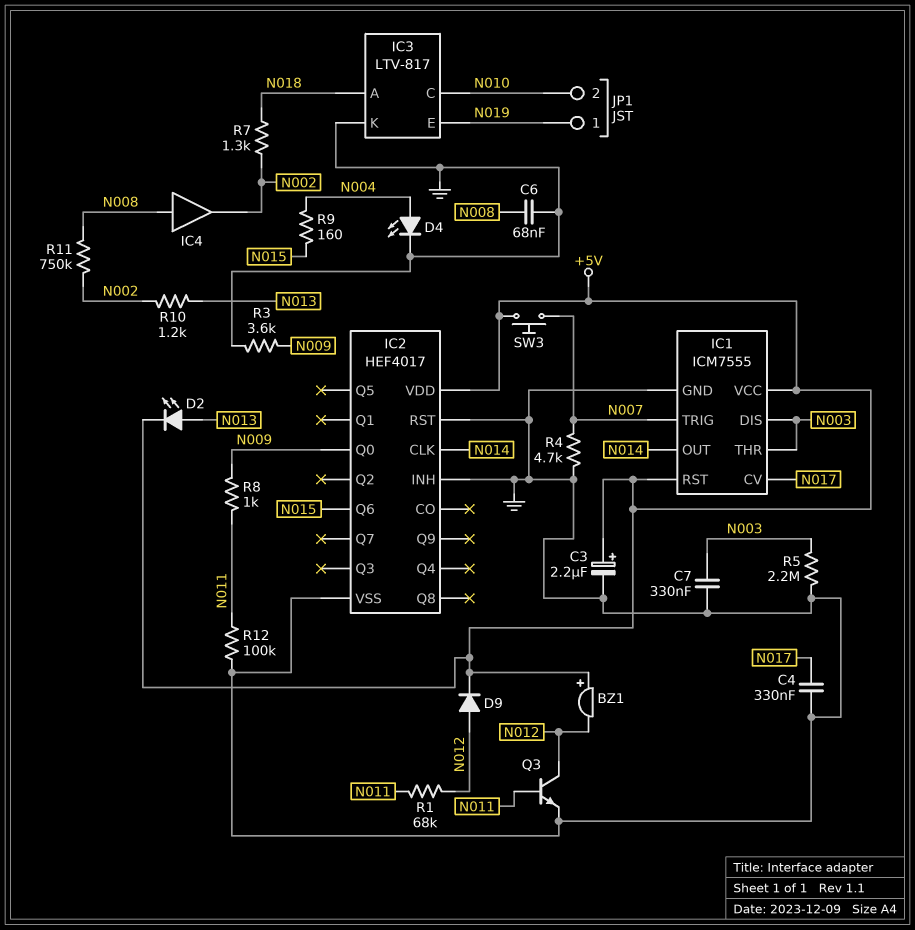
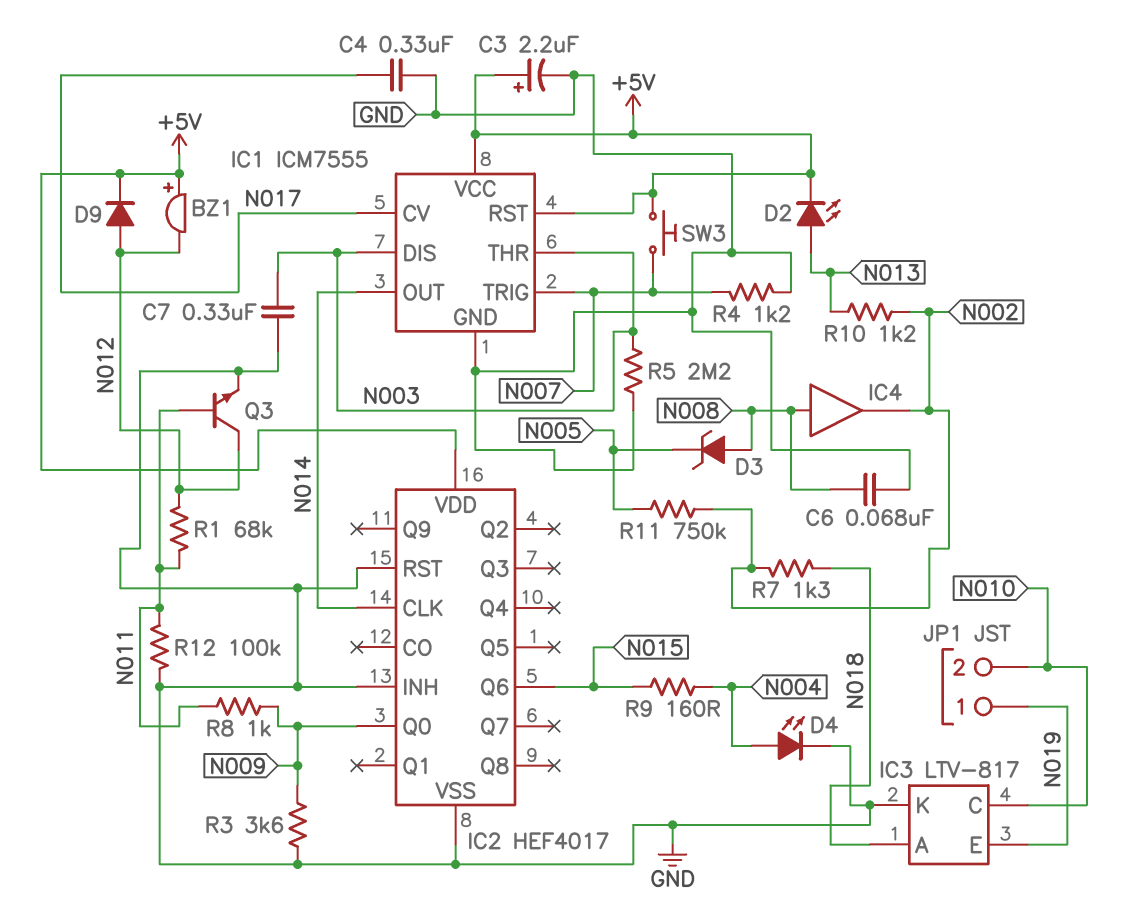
D3: none -> zener (A N008, K N005)
R4: 4.7k (GND, N007) -> 1.2k (GND, N007)
R11: 750k (N002, N008) -> 750k (N002, N005)

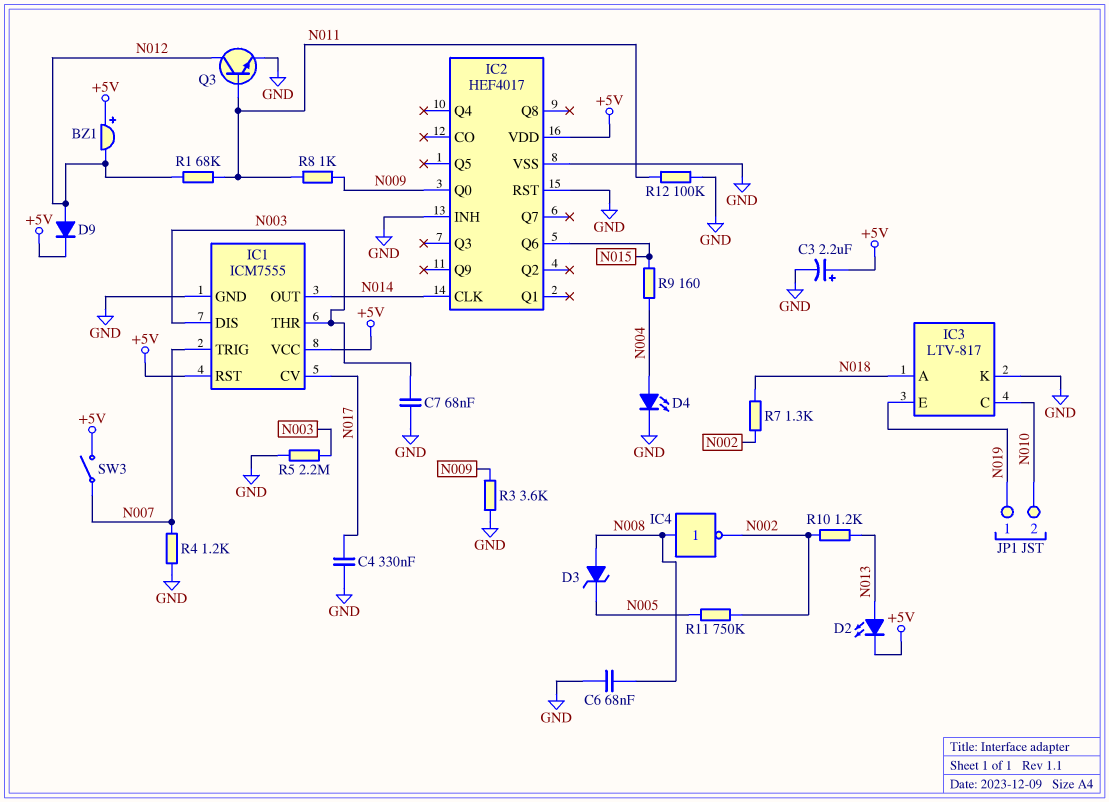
C7: 330nF (GND, N003) -> 68nF (GND, N003)
IC4: buffer (in N008, out N002) -> NOT (in N008, out N002)
SW3: button (+5V, N007) -> switch (+5V, N007)

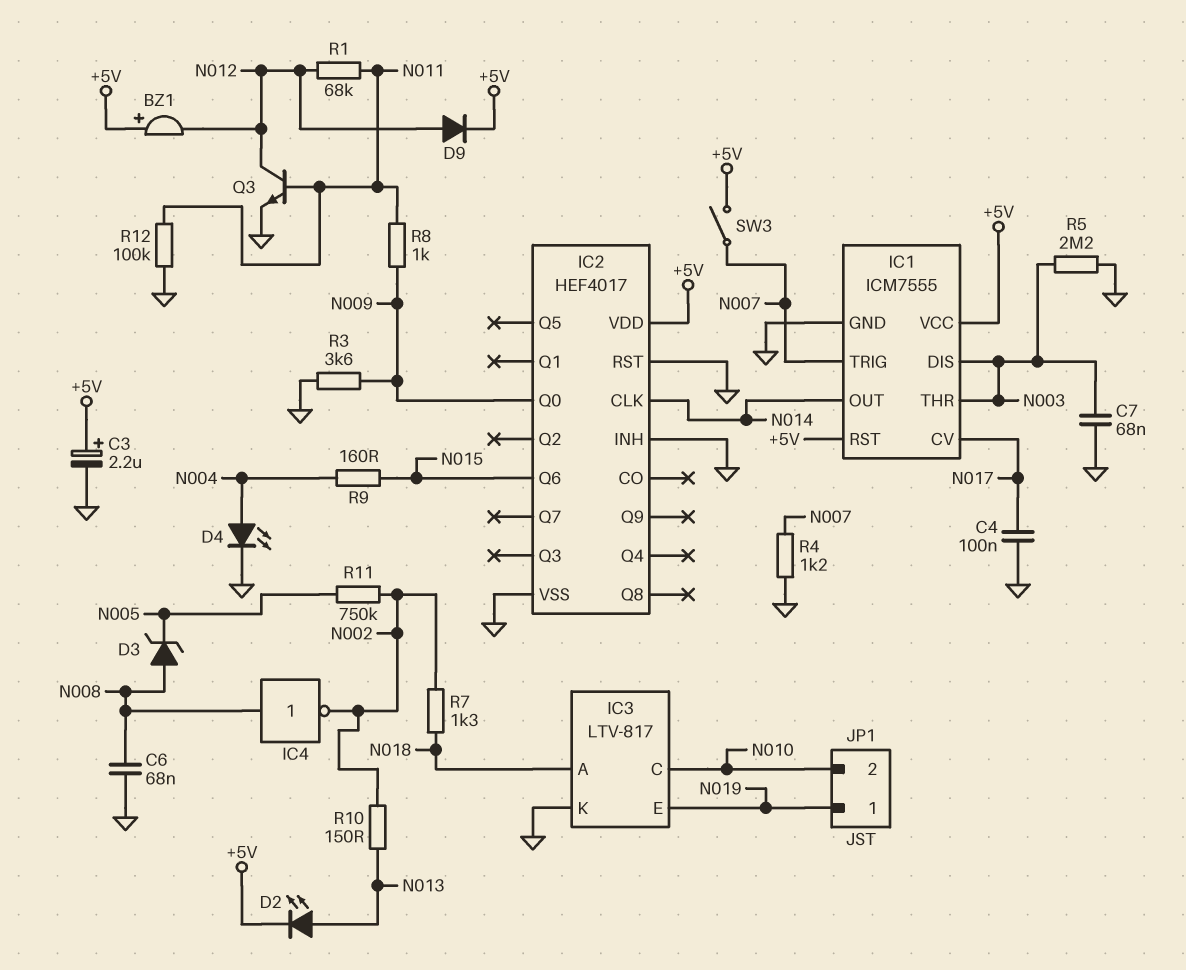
C4: 330nF (GND, N017) -> 100nF (GND, N017)
R10: 1.2k (N002, N013) -> 150 (N002, N013)

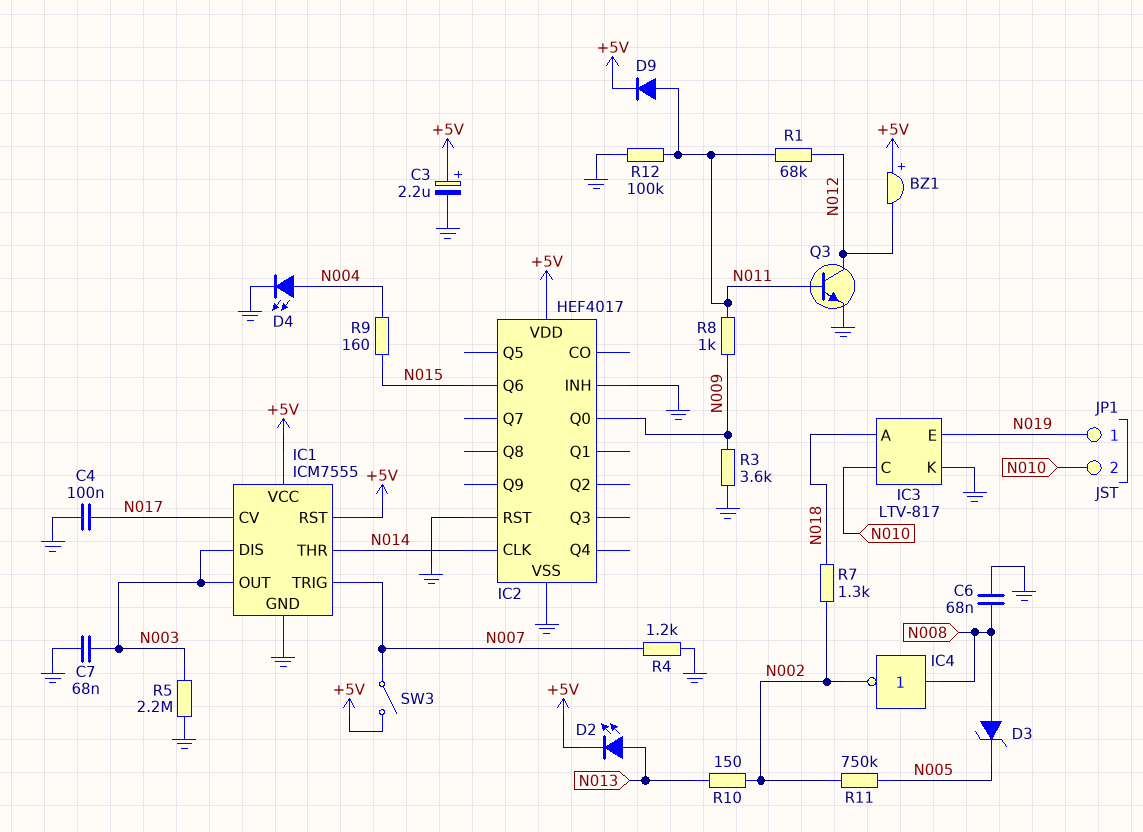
D9: diode (A N012, K +5V) -> diode (A N011, K +5V)
IC1 pin OUT: N014 -> N003
IC1 pin THR: N003 -> N014

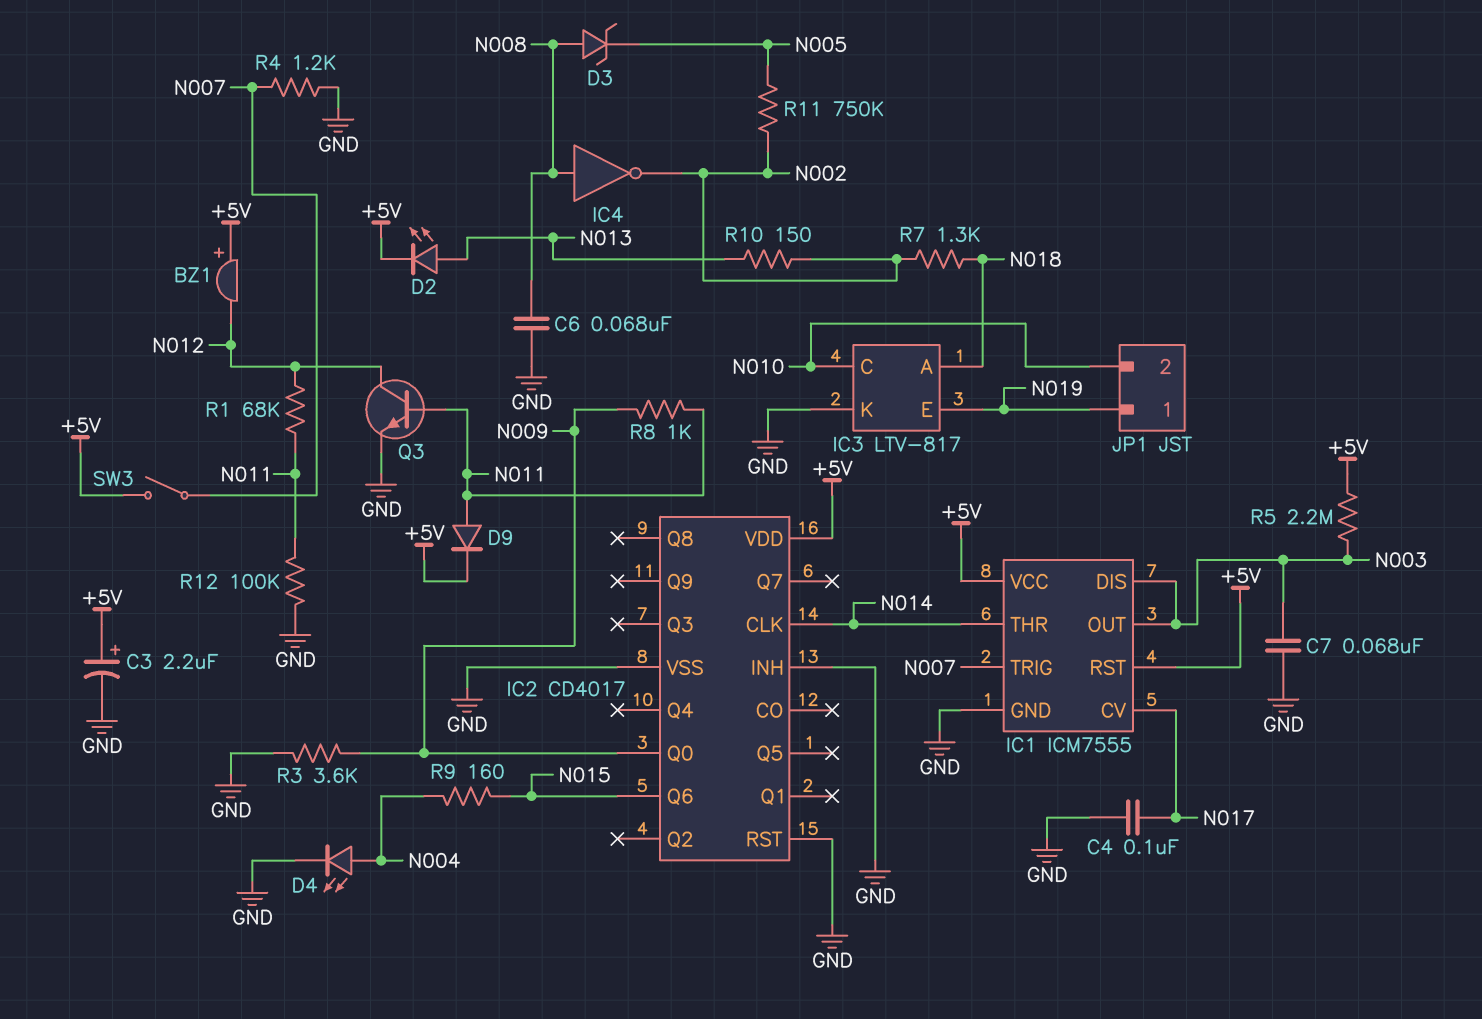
IC2: HEF4017 -> CD4017
R5: 2.2M (GND, N003) -> 2.2M (+5V, N003)

